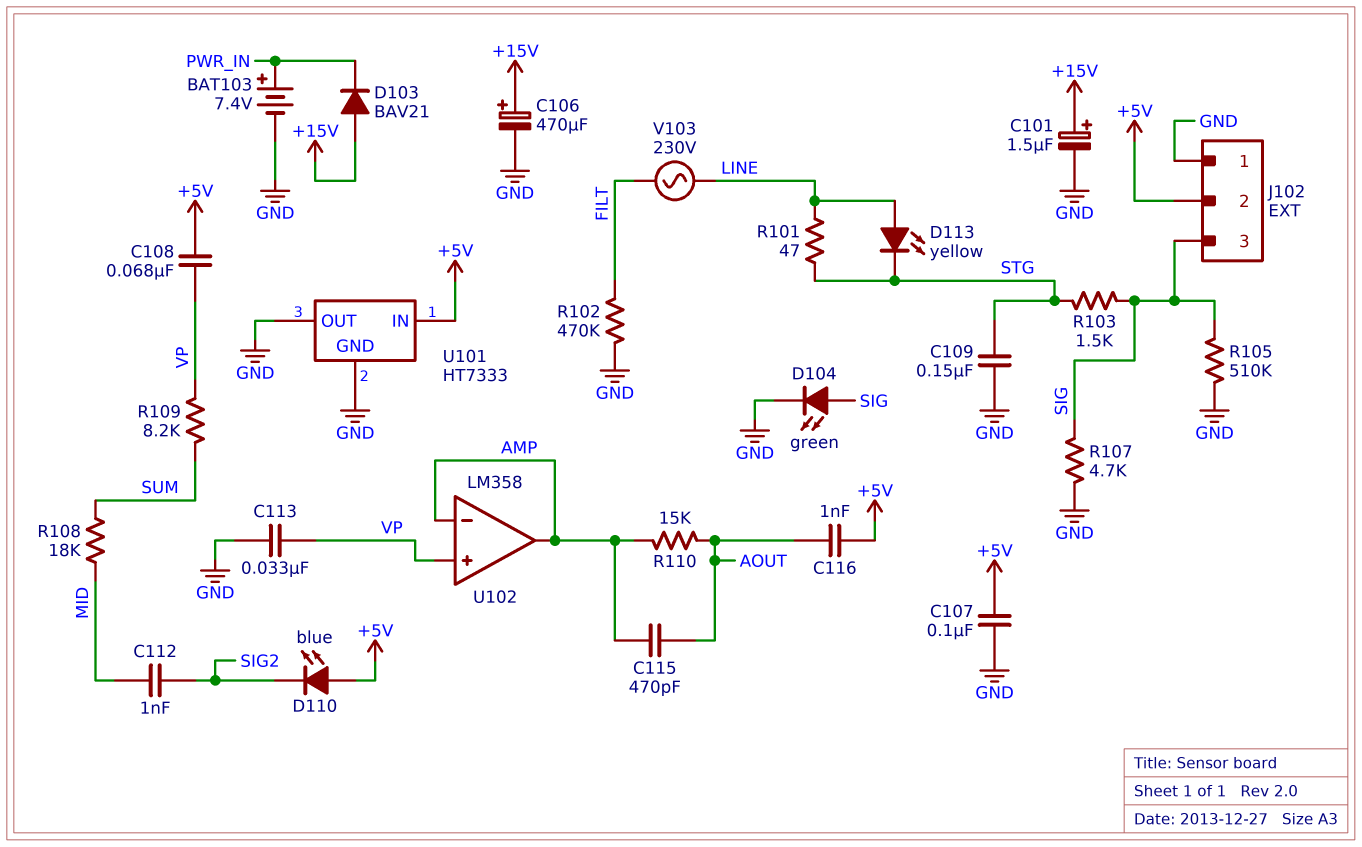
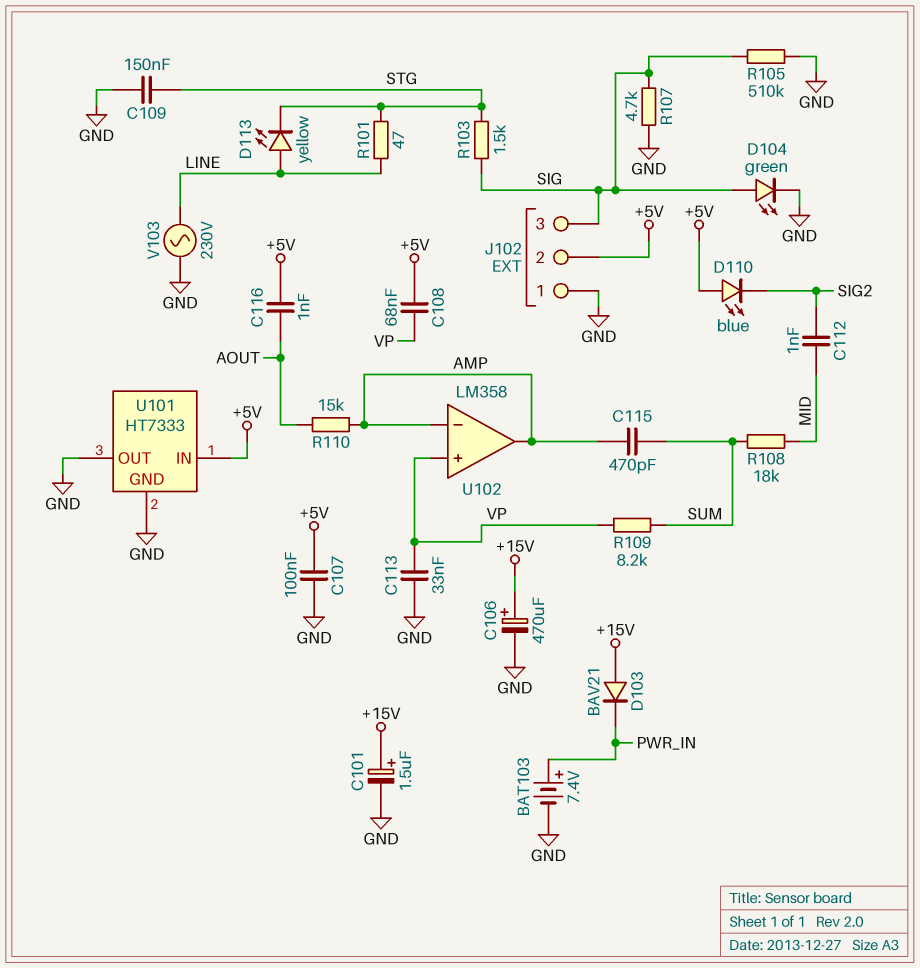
C115: 470pF (AMP, AOUT) -> 470pF (AMP, SUM)
R102: 470k (FILT, GND) -> none
V103: AC 230V (FILT, LINE) -> AC 230V (GND, LINE)

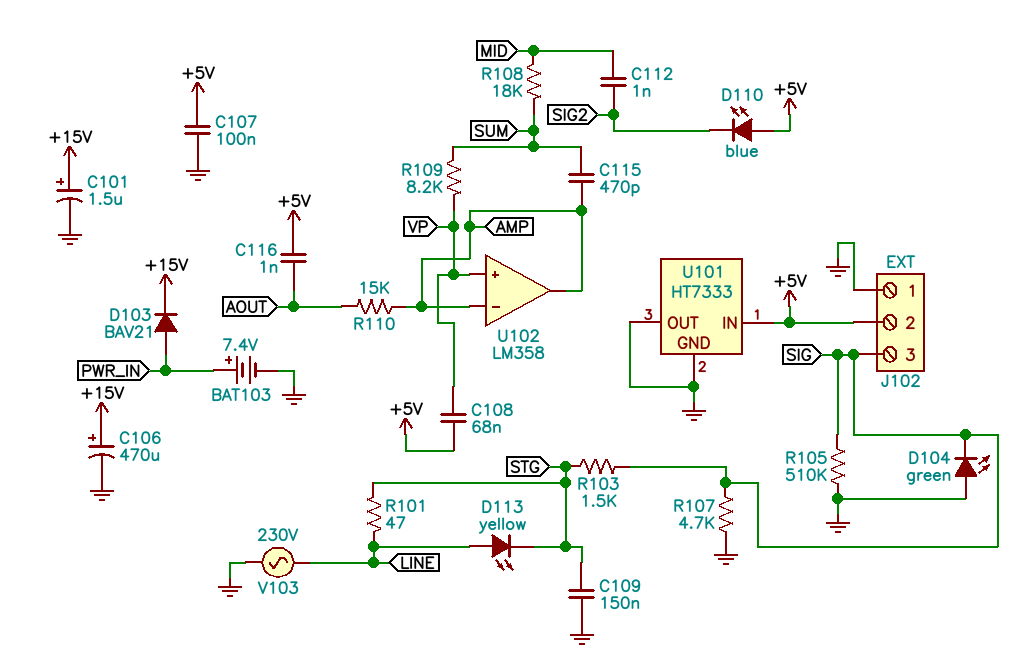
C113: 33nF (GND, VP) -> none
D103: diode BAV21 (A +15V, K PWR_IN) -> diode BAV21 (A PWR_IN, K +15V)
D104: LED green (A SIG, K GND) -> LED green (A GND, K SIG)

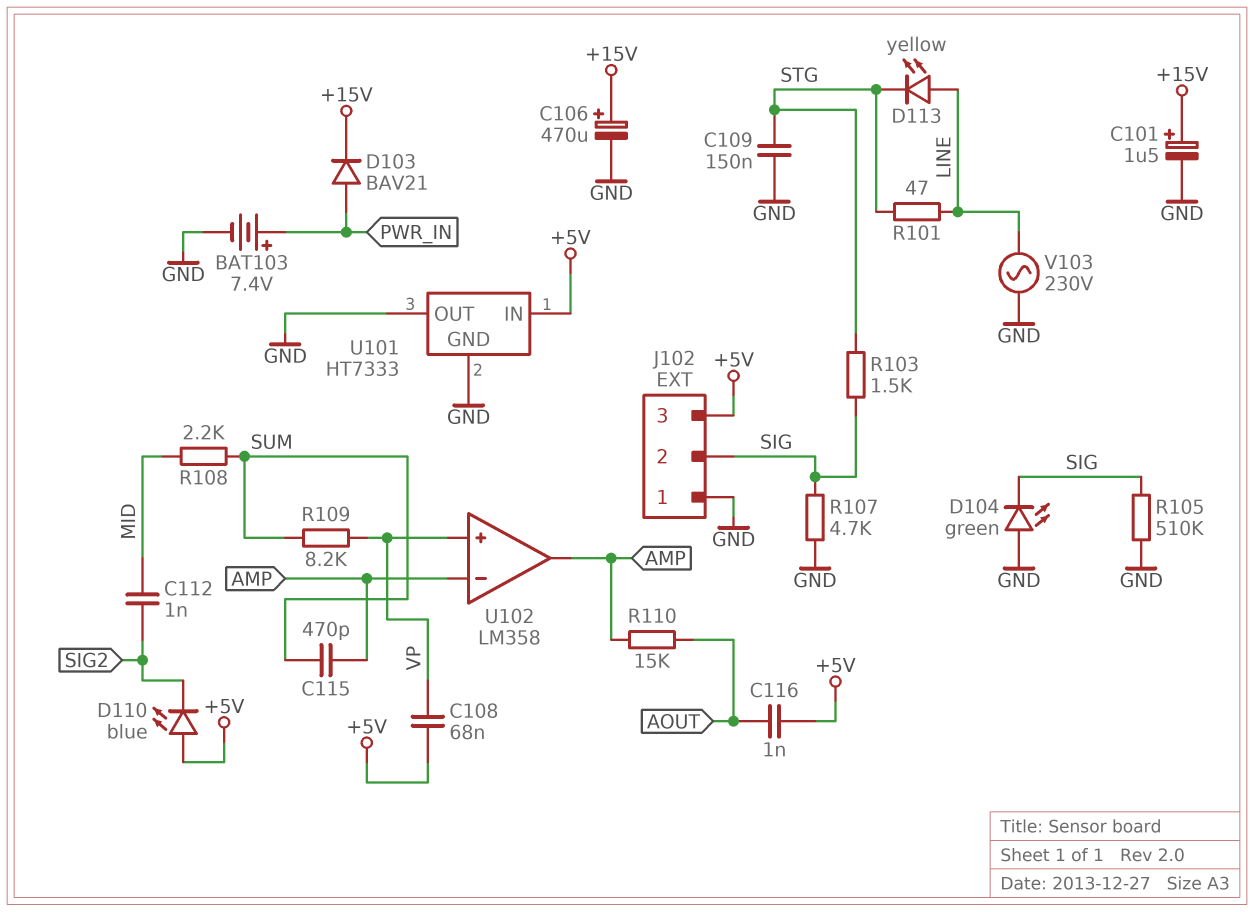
C107: 100nF (+5V, GND) -> none
J102 pin 2: +5V -> SIG
J102 pin 3: SIG -> +5V
R108: 18k (MID, SUM) -> 2.2k (MID, SUM)

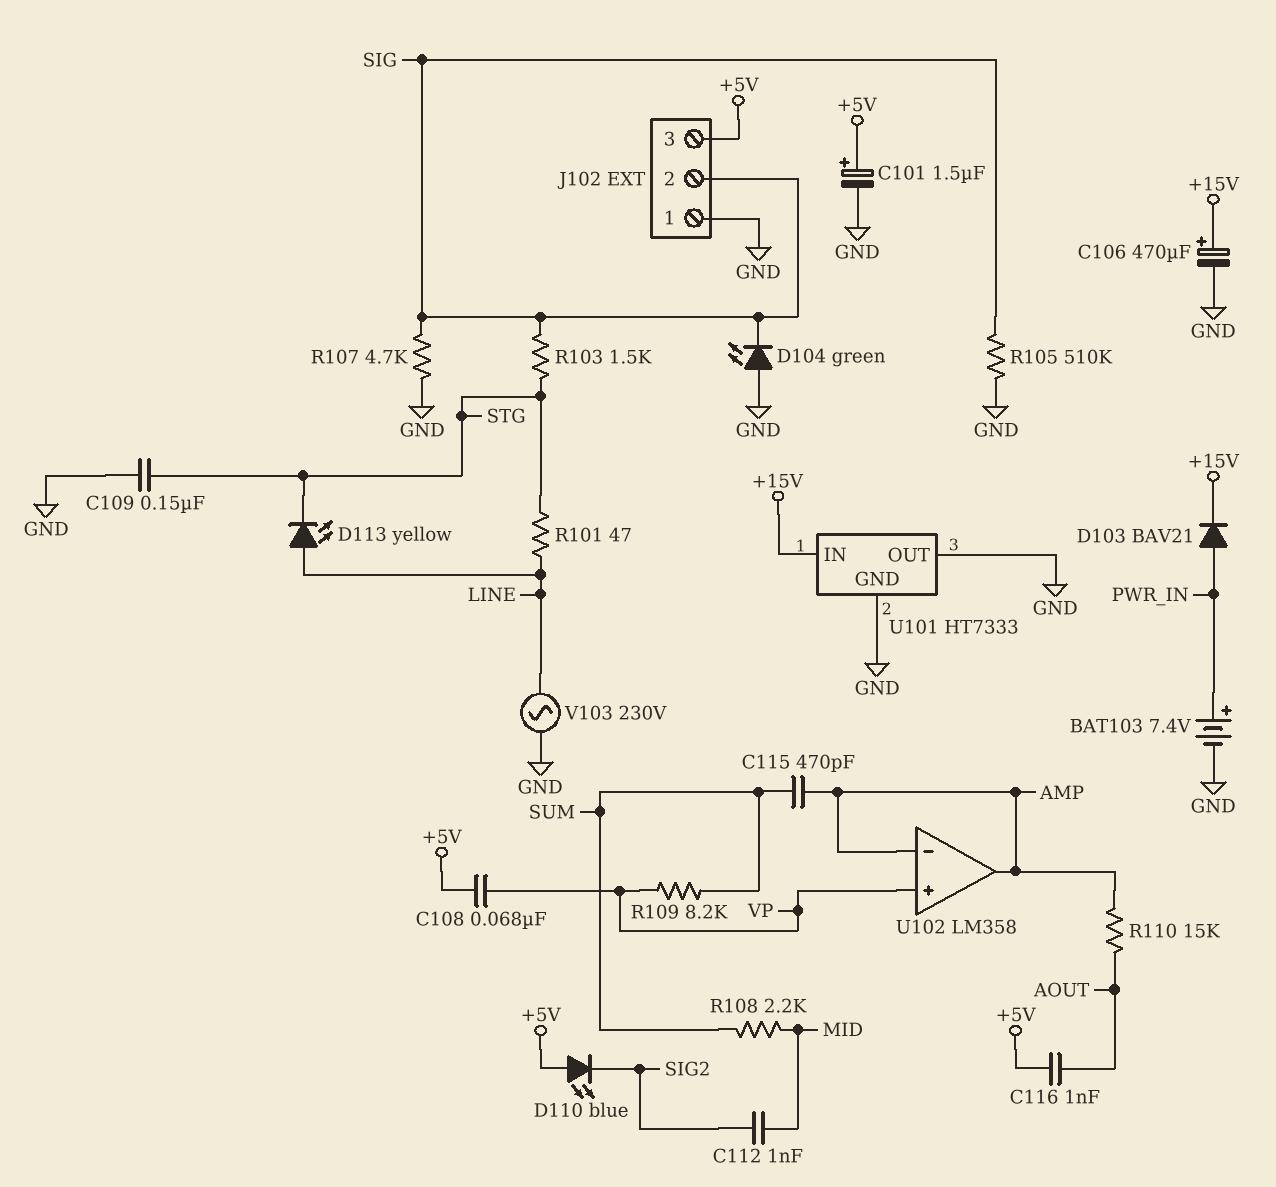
C101: 1.5uF (plus +15V, minus GND) -> 1.5uF (plus +5V, minus GND)
U101 pin IN: +5V -> +15V

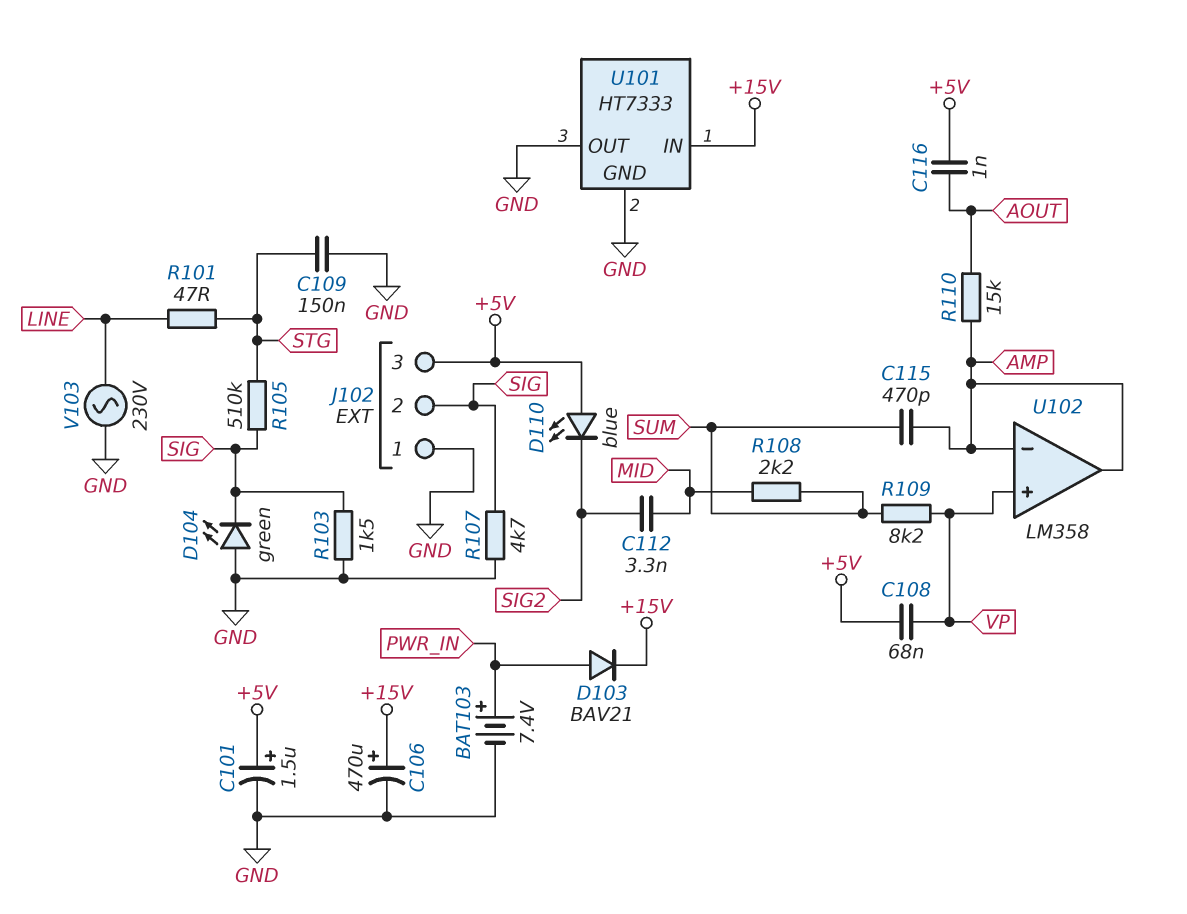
C112: 1nF (MID, SIG2) -> 3.3nF (MID, SIG2)
D113: LED yellow (A LINE, K STG) -> none
R103: 1.5k (SIG, STG) -> 1.5k (GND, SIG)
R105: 510k (GND, SIG) -> 510k (SIG, STG)

